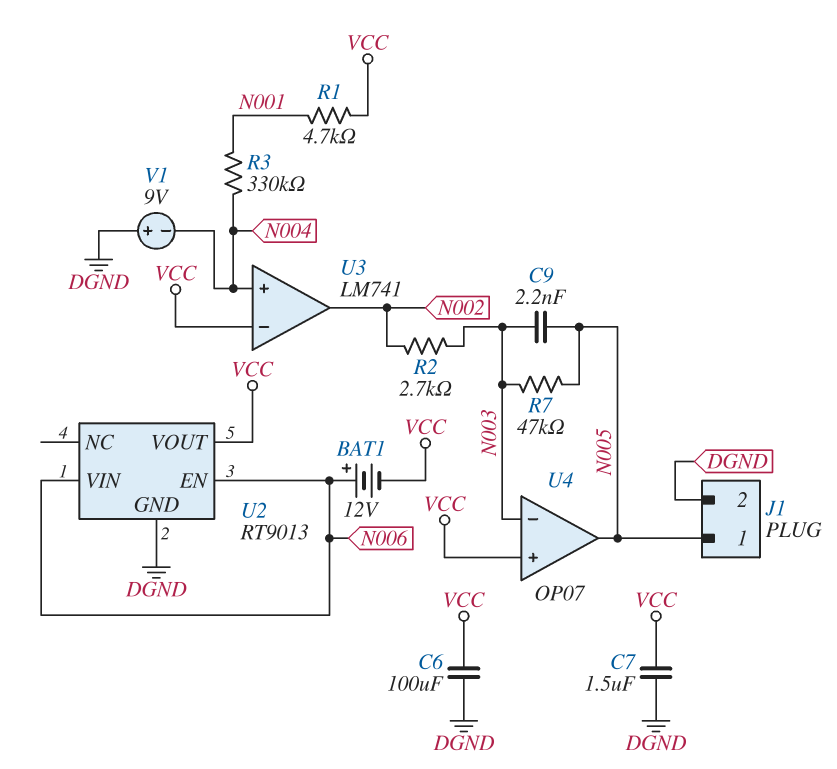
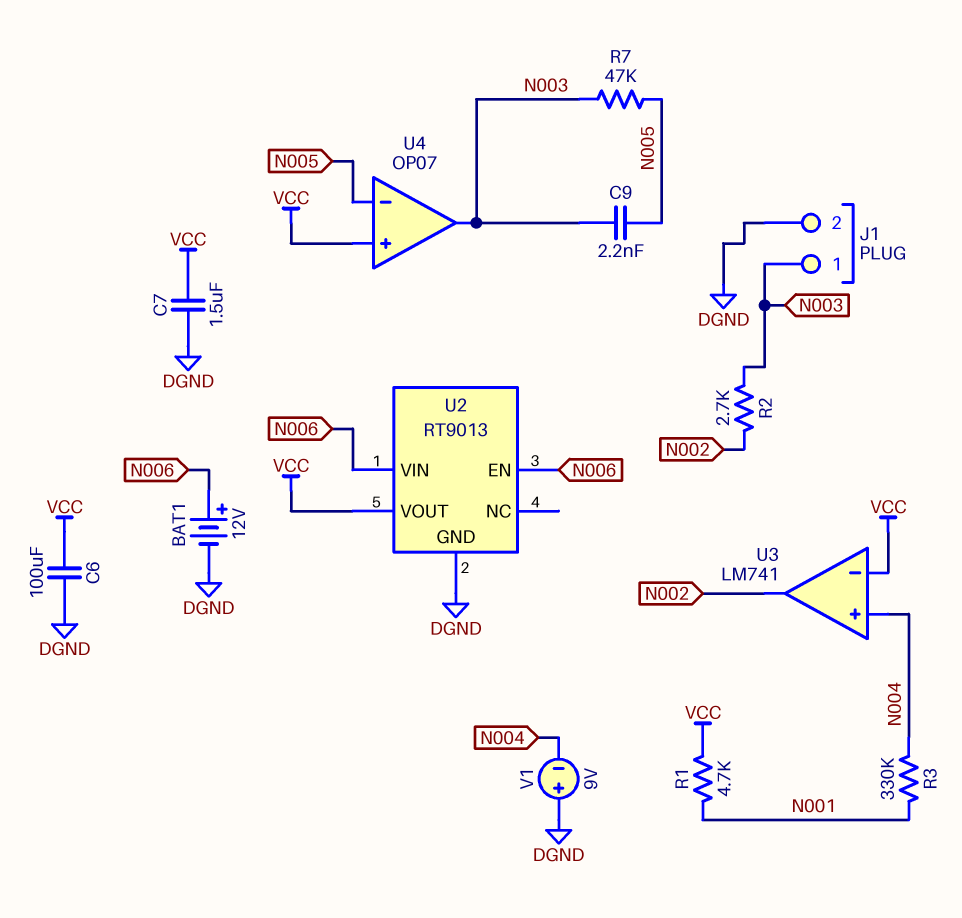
BAT1: 12V (plus N006, minus VCC) -> 12V (plus N006, minus DGND)
J1 pin 1: N005 -> N003
U4 pin in-: N003 -> N005
U4 pin out: N005 -> N003

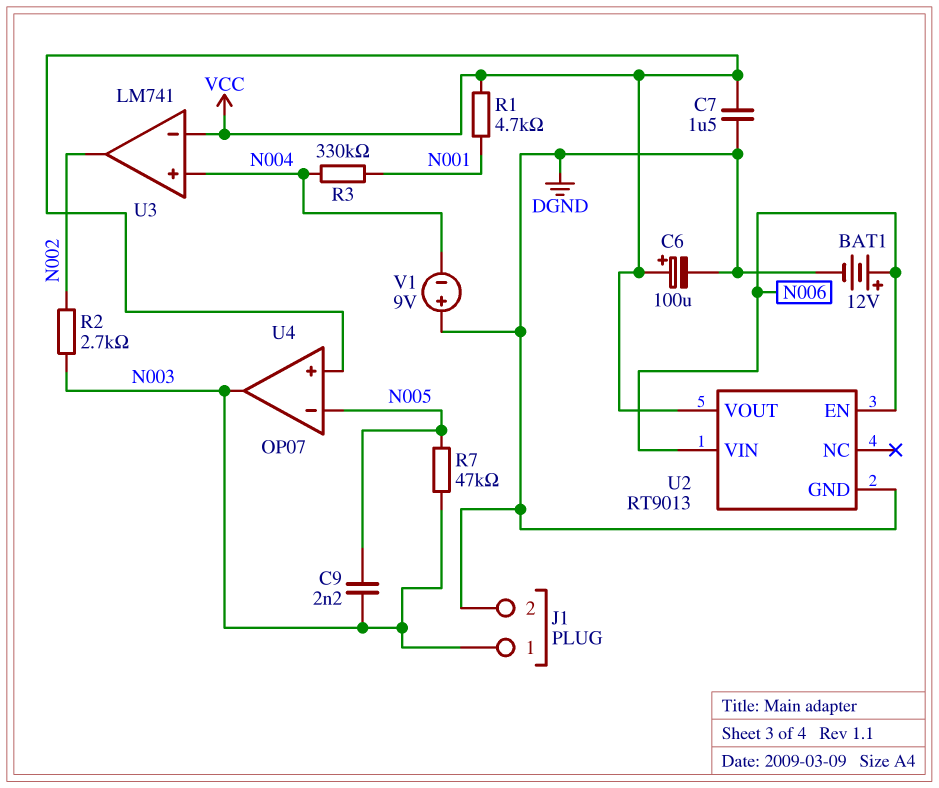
C6: 100uF (DGND, VCC) -> 100uF (plus VCC, minus DGND)

